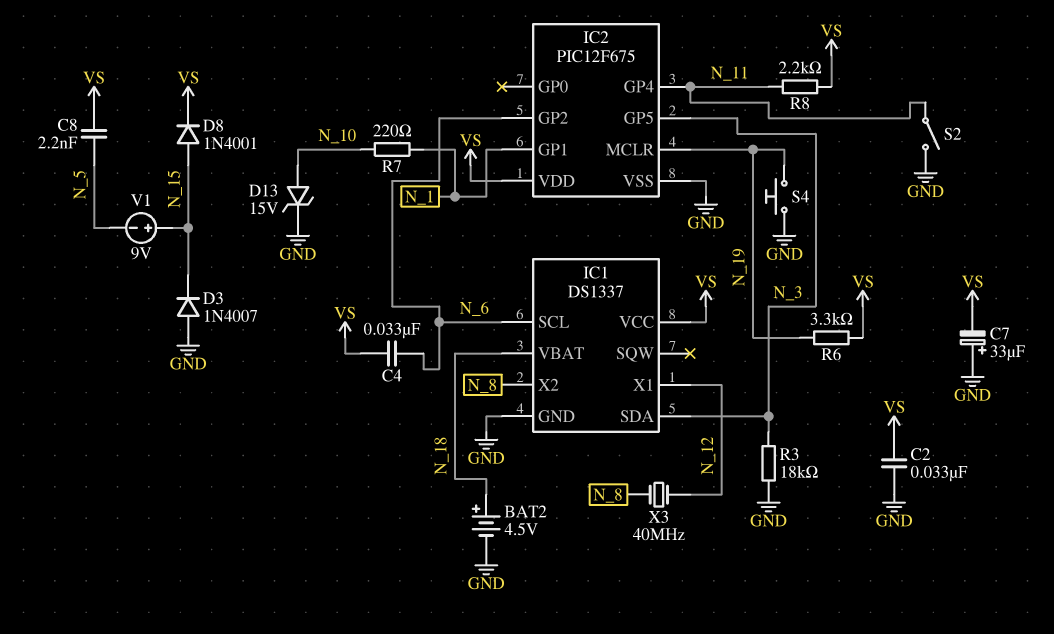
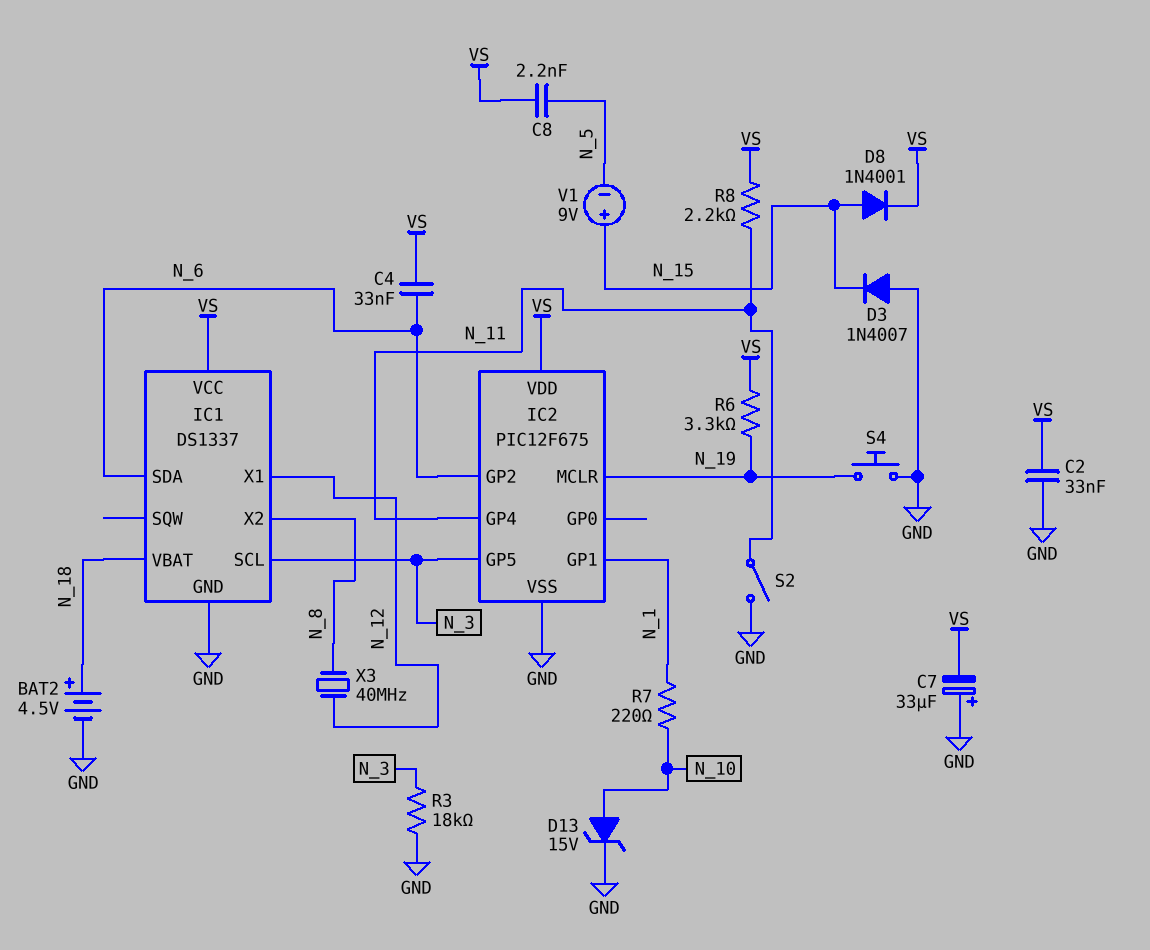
IC1 pin SCL: N_6 -> N_3
IC1 pin SDA: N_3 -> N_6

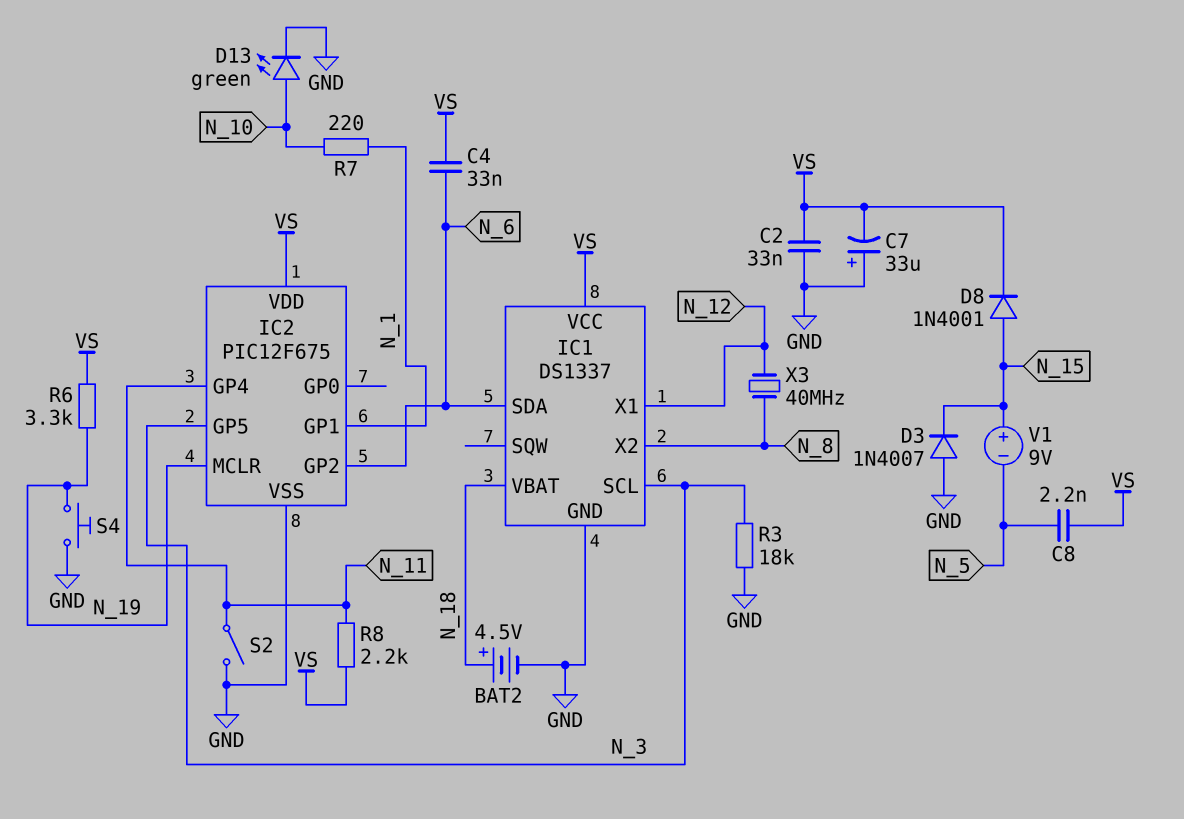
D13: zener 15V (A N_10, K GND) -> LED green (A N_10, K GND)

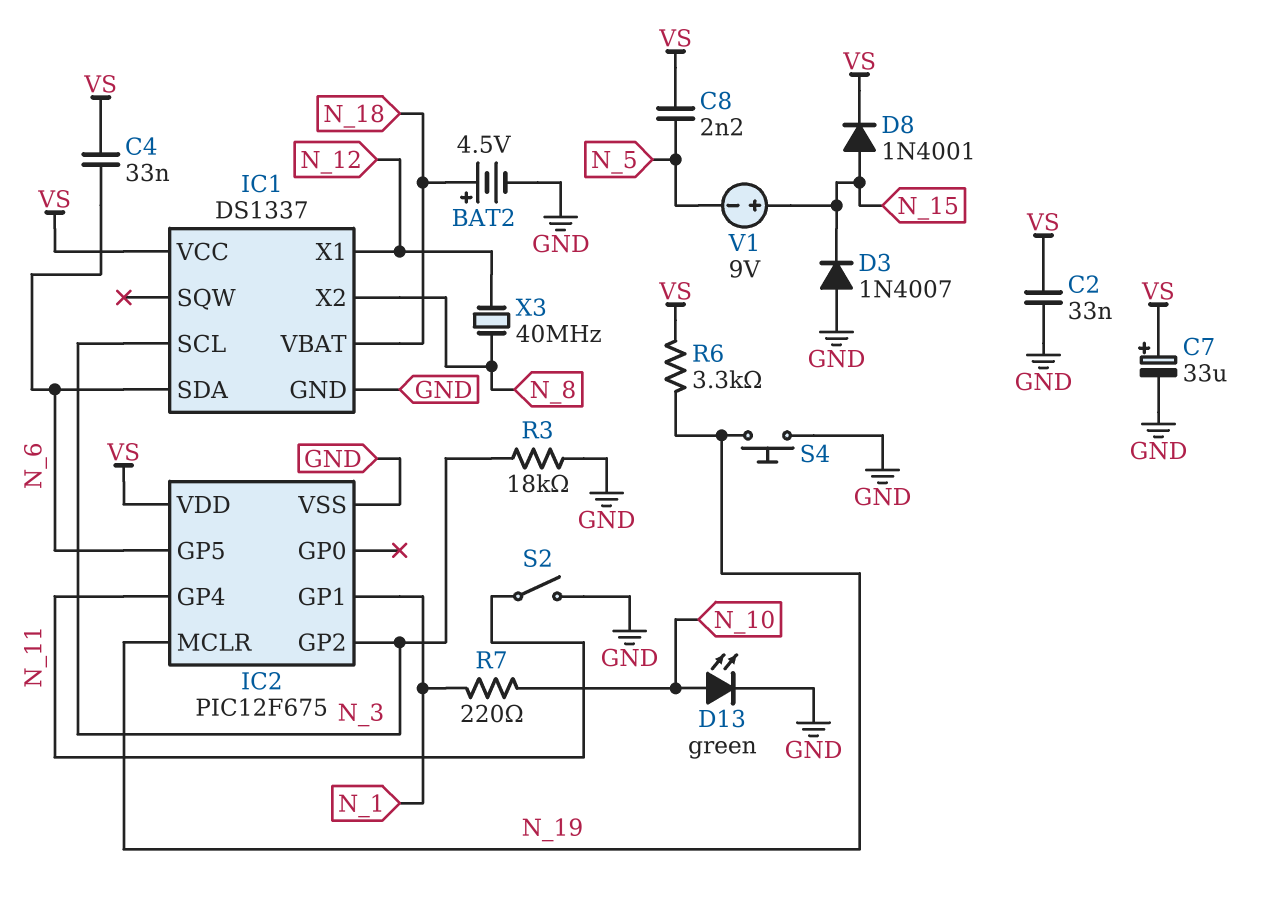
C7: 33uF (plus GND, minus VS) -> 33uF (plus VS, minus GND)
IC2 pin GP2: N_6 -> N_3
IC2 pin GP5: N_3 -> N_6
R8: 2.2k (N_11, VS) -> none

